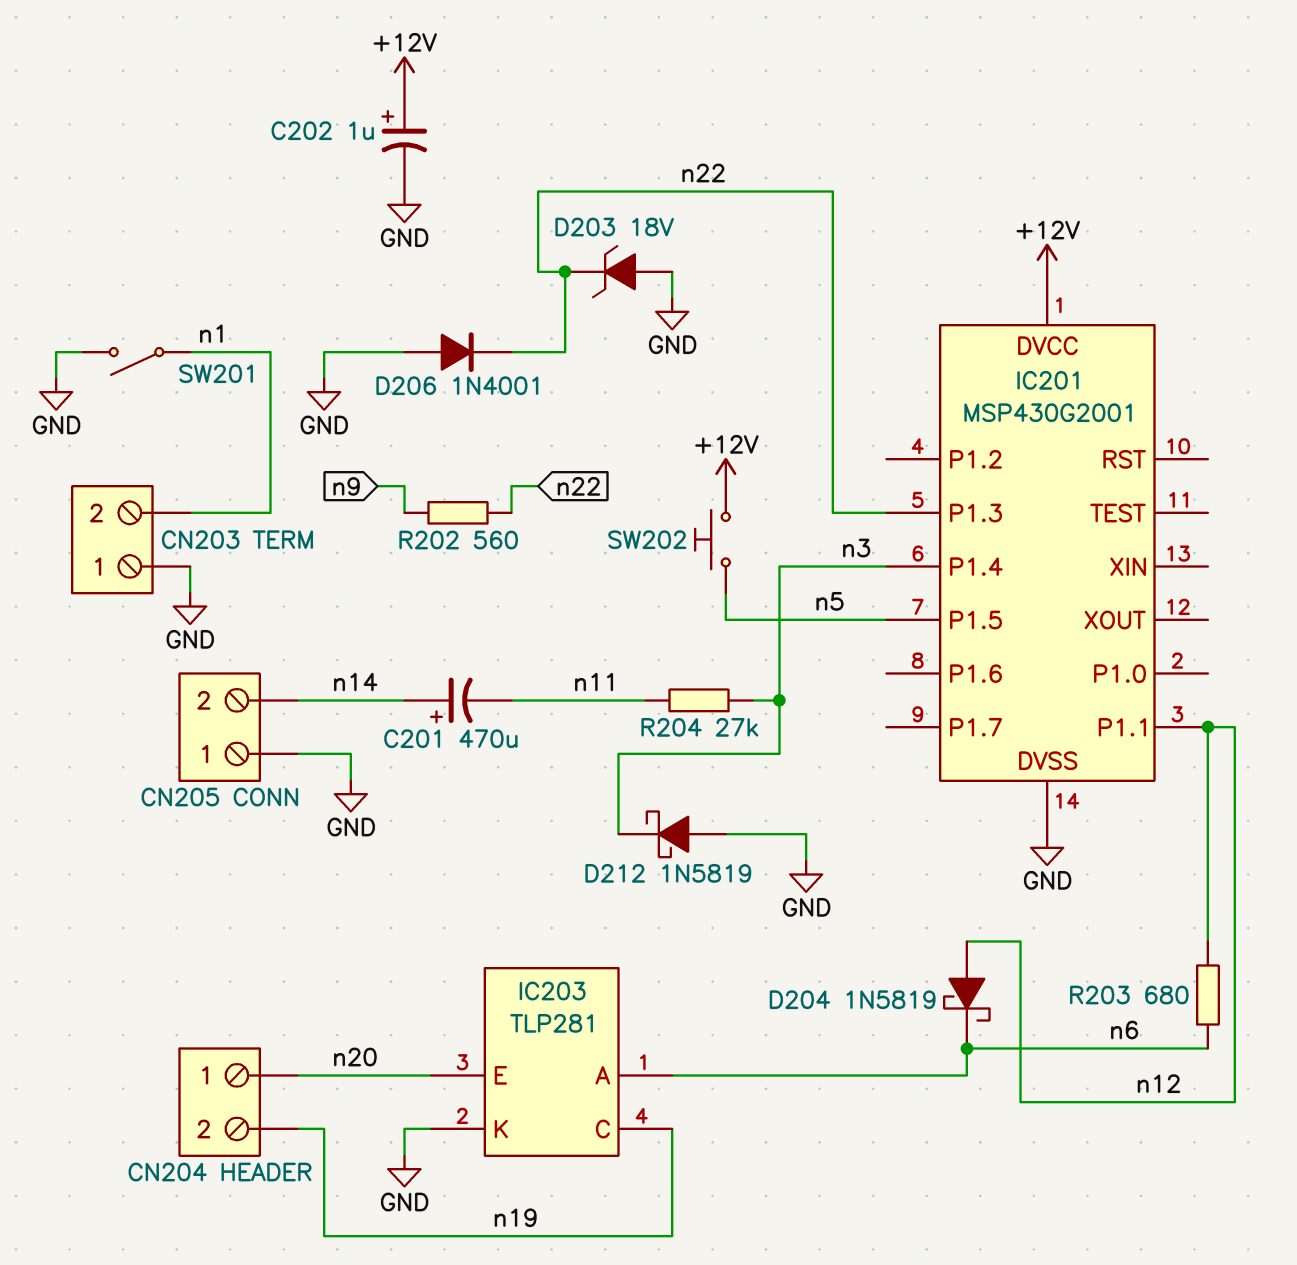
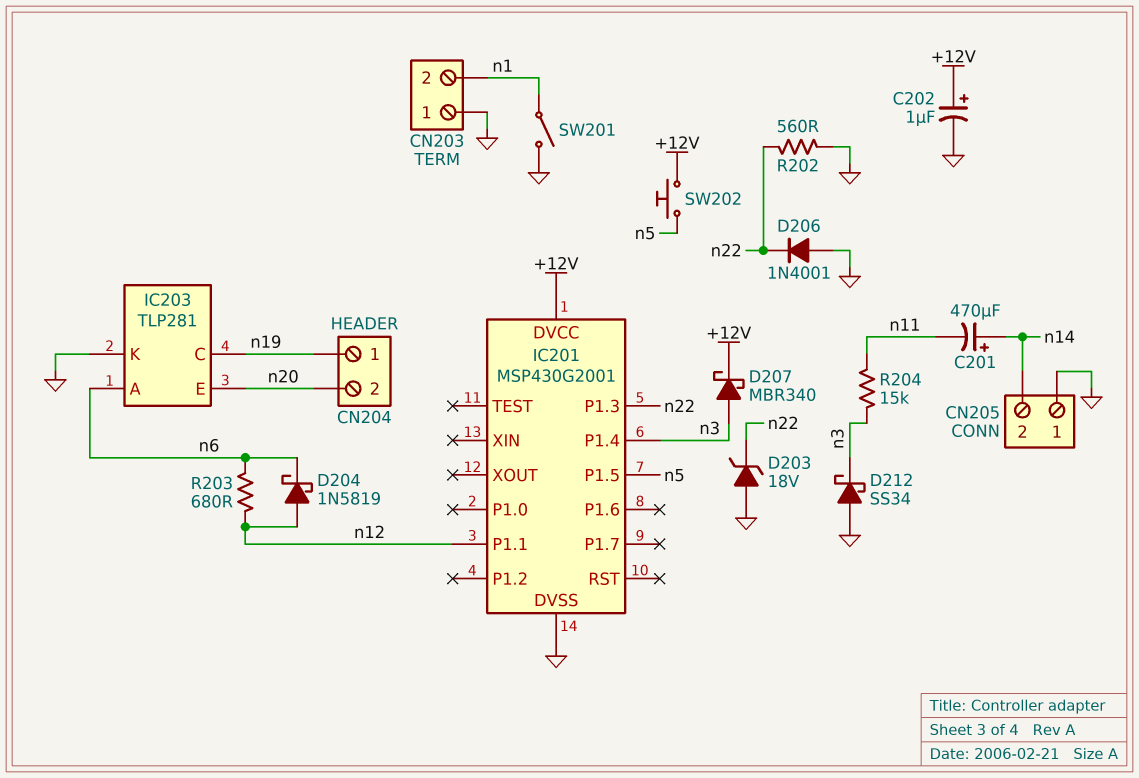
CN204 pin 1: n20 -> n19
CN204 pin 2: n19 -> n20
D207: none -> schottky MBR340 (A n3, K +12V)
D212: schottky 1N5819 (A GND, K n3) -> schottky SS34 (A GND, K n3)
R202: 560 (n9, n22) -> 560 (GND, n22)
R204: 27k (n3, n11) -> 15k (n3, n11)

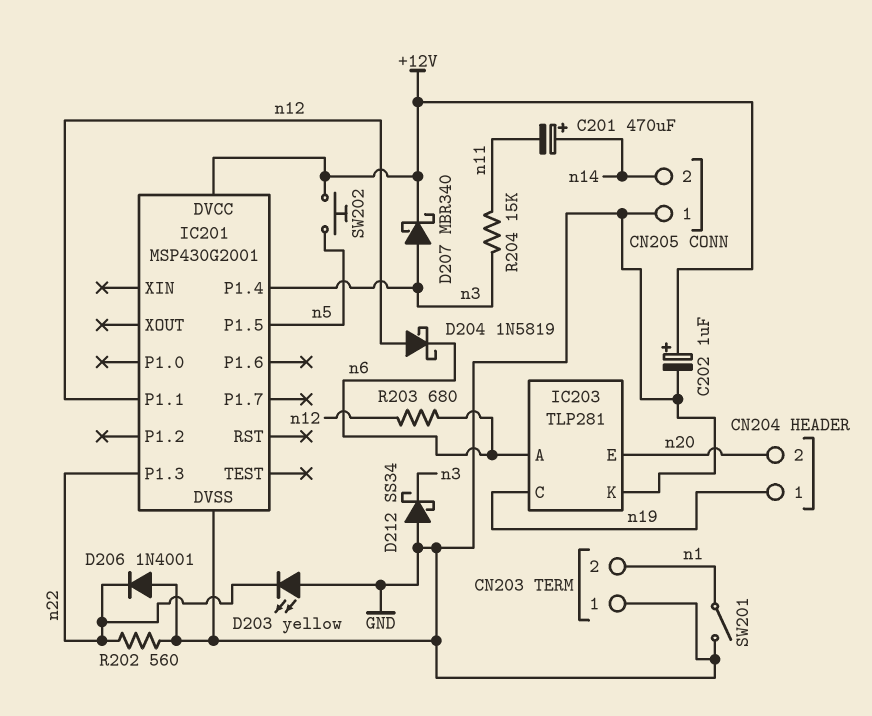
D203: zener 18V (A GND, K n22) -> LED yellow (A GND, K n22)

